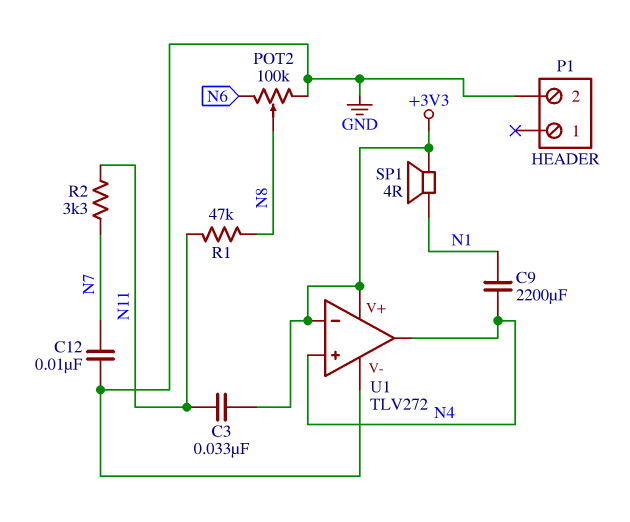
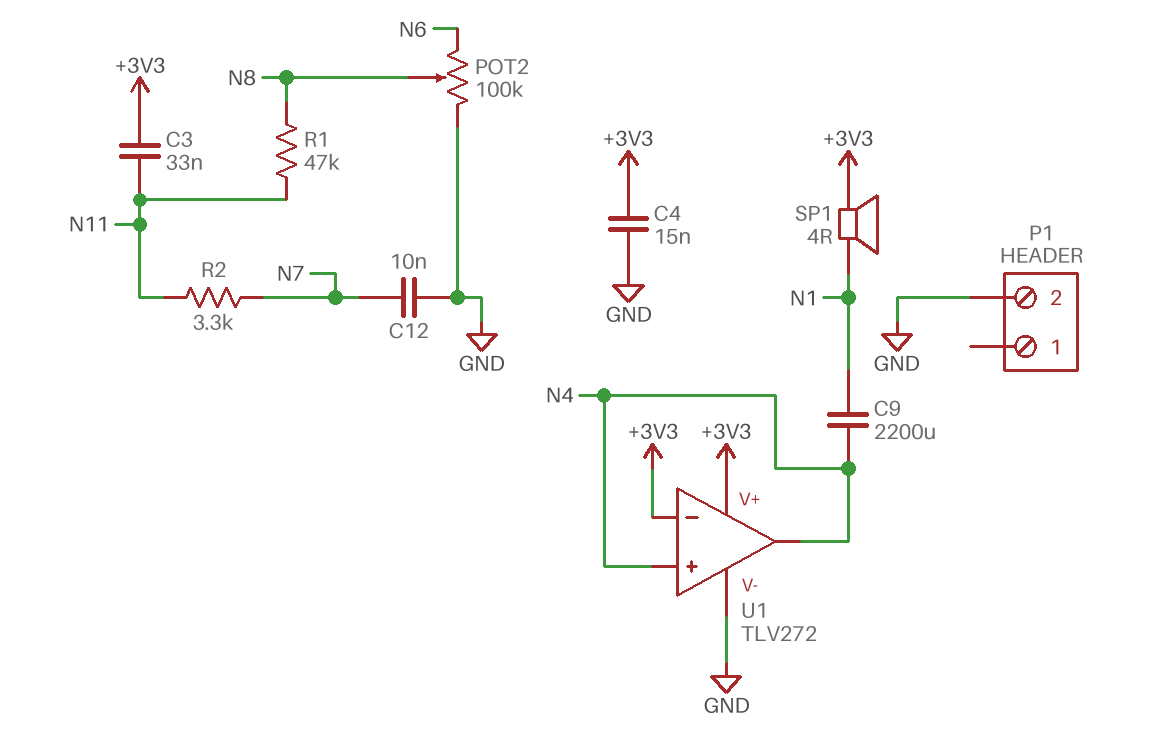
C4: none -> 15nF (+3V3, GND)

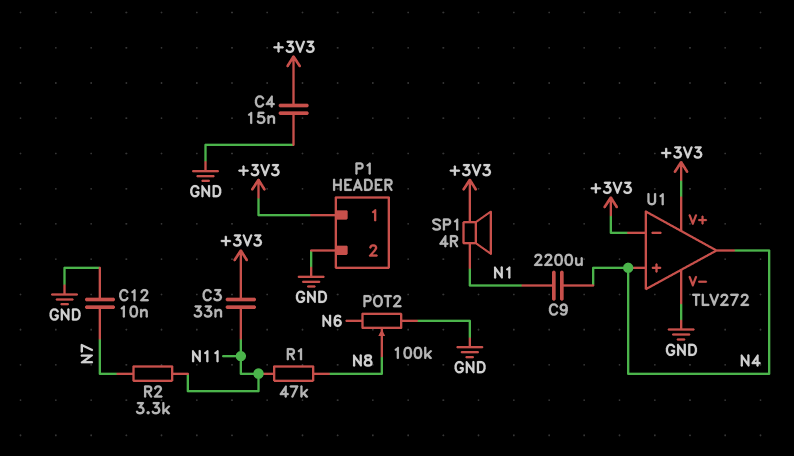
P1 pin 1: none -> +3V3

